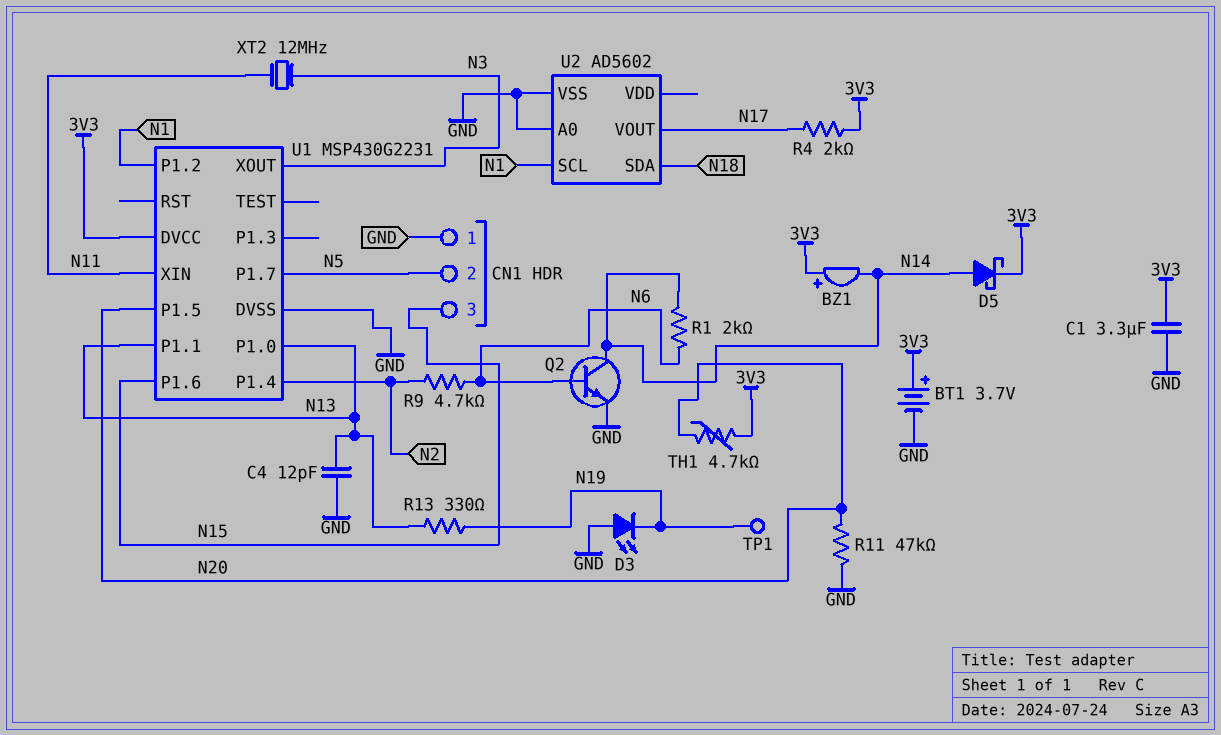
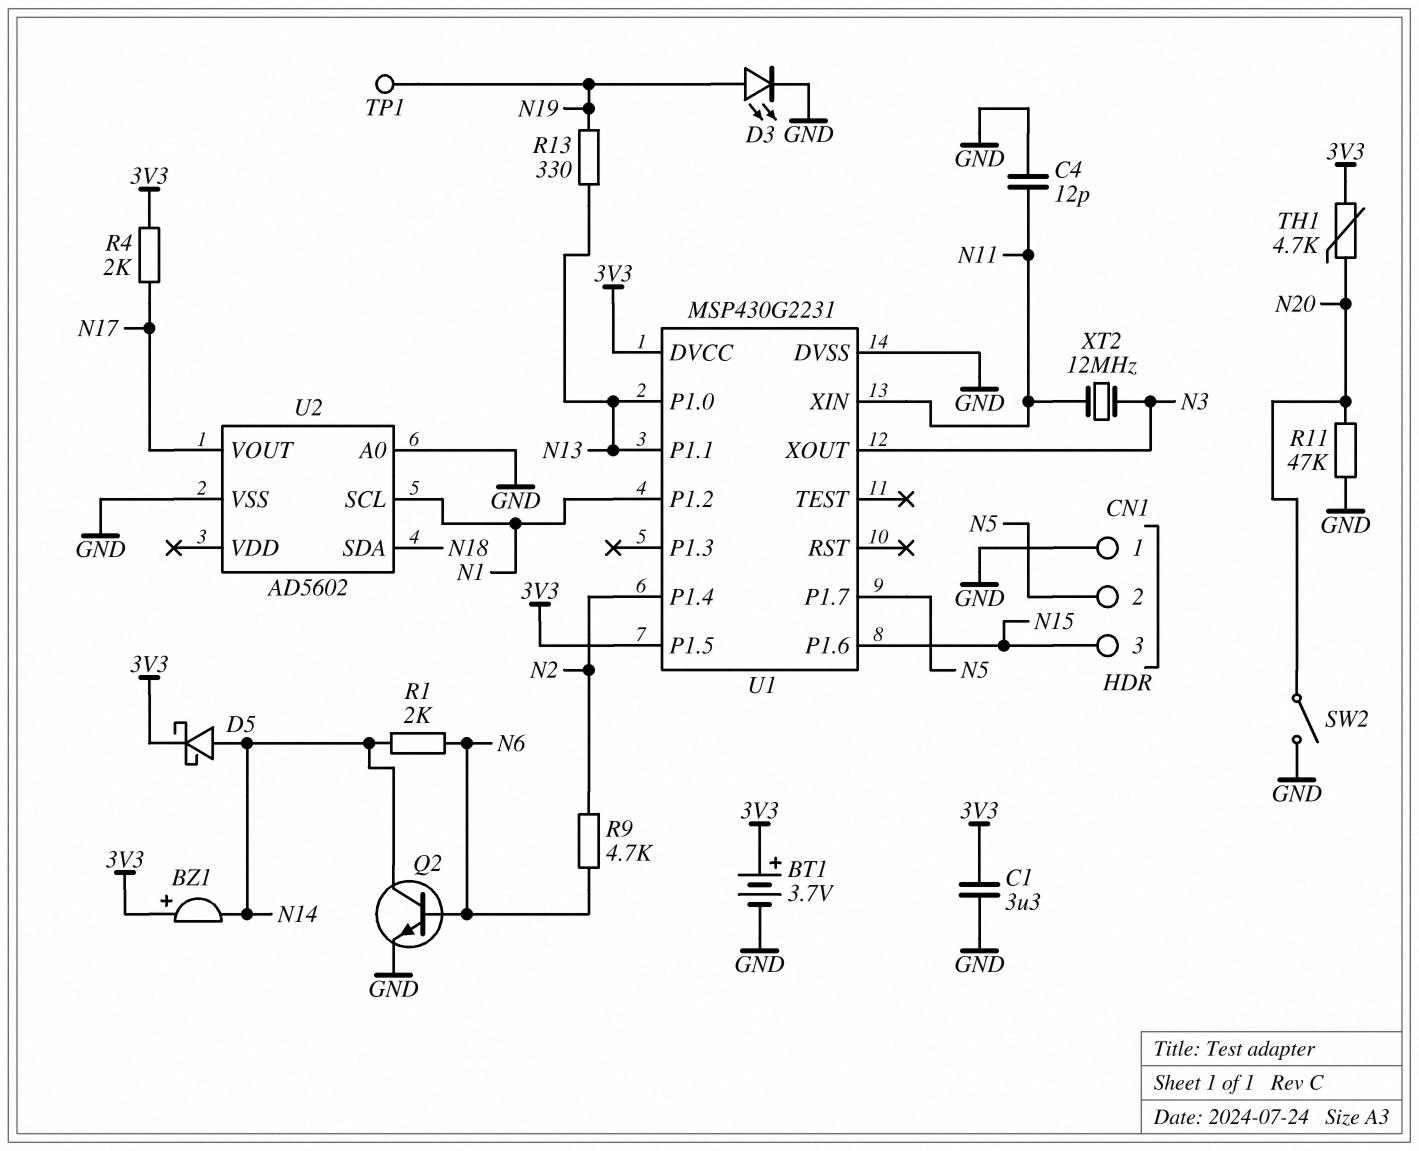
C4: 12pF (GND, N13) -> 12pF (GND, N11)
D3: LED (A GND, K N19) -> LED (A N19, K GND)
SW2: none -> switch (GND, N20)
U1 pin P1.5: N20 -> 3V3

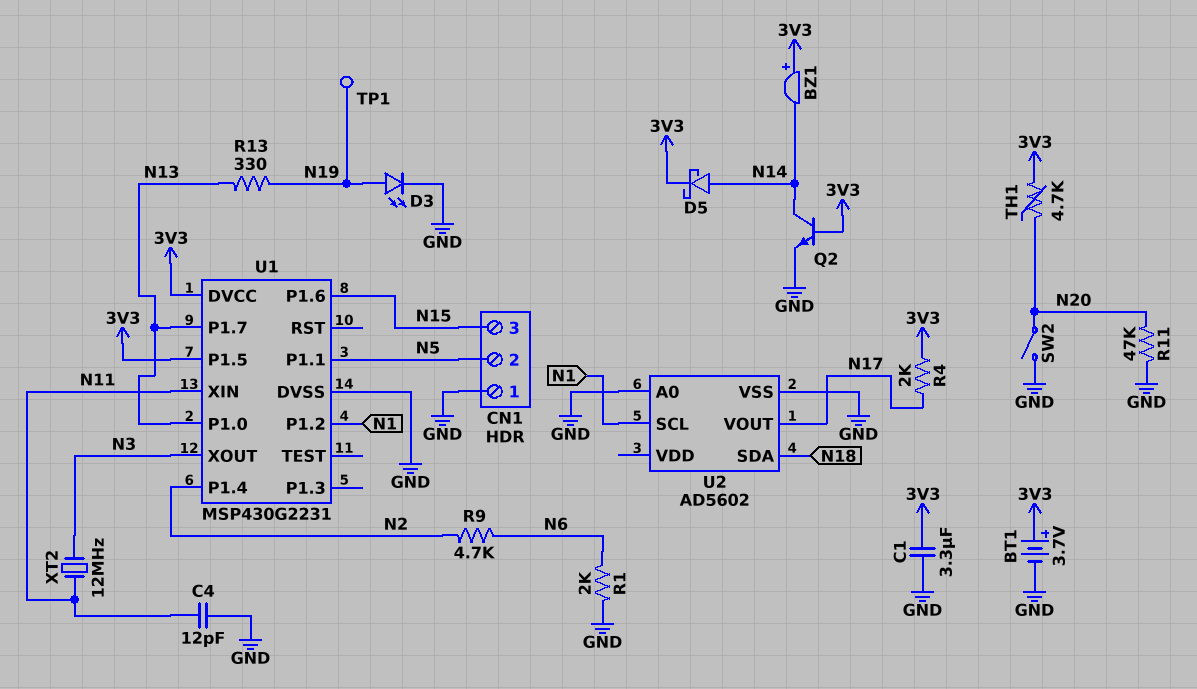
Q2: NPN (B N6, C N14, E GND) -> NPN (B 3V3, C N14, E GND)
R1: 2k (N6, N14) -> 2k (GND, N6)
U1 pin P1.1: N13 -> N5
U1 pin P1.7: N5 -> N13

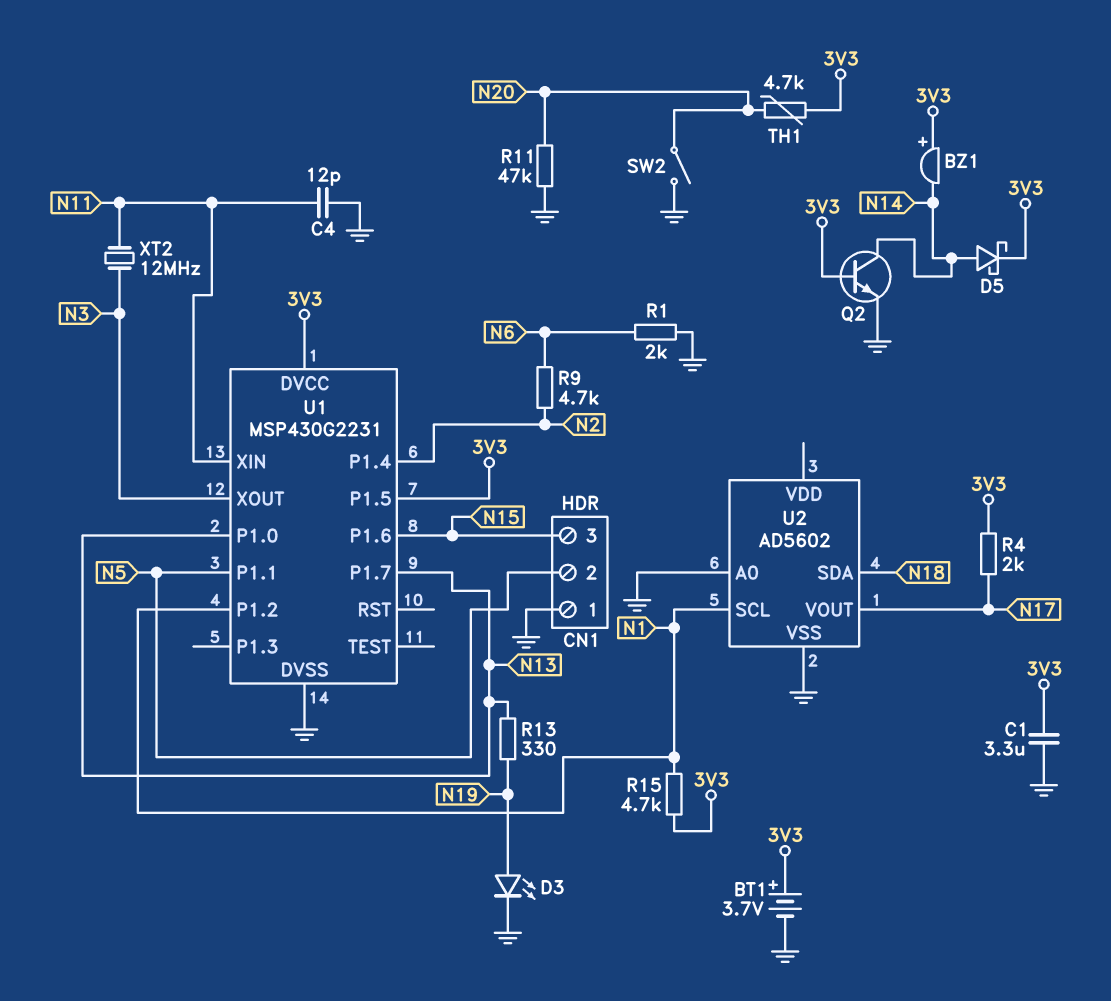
R15: none -> 4.7k (3V3, N1)
TP1: test point (N19) -> none

